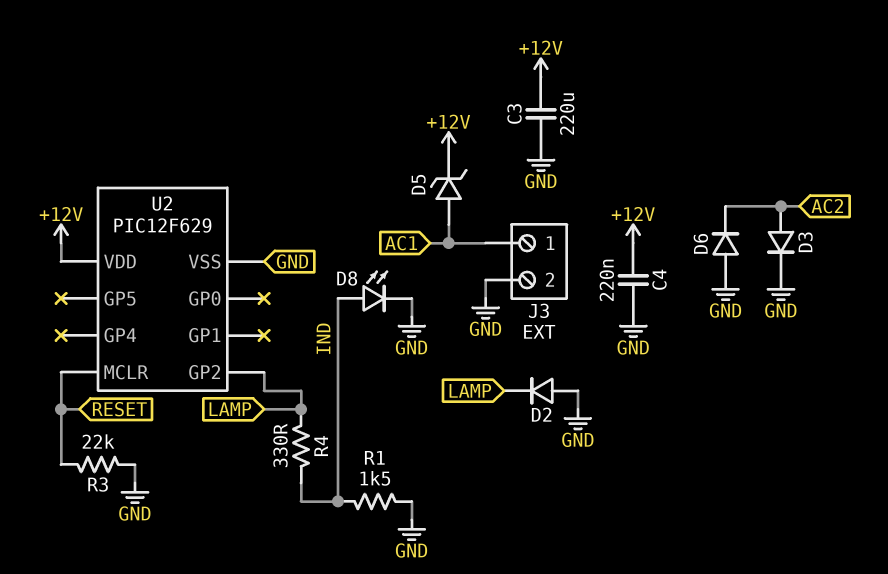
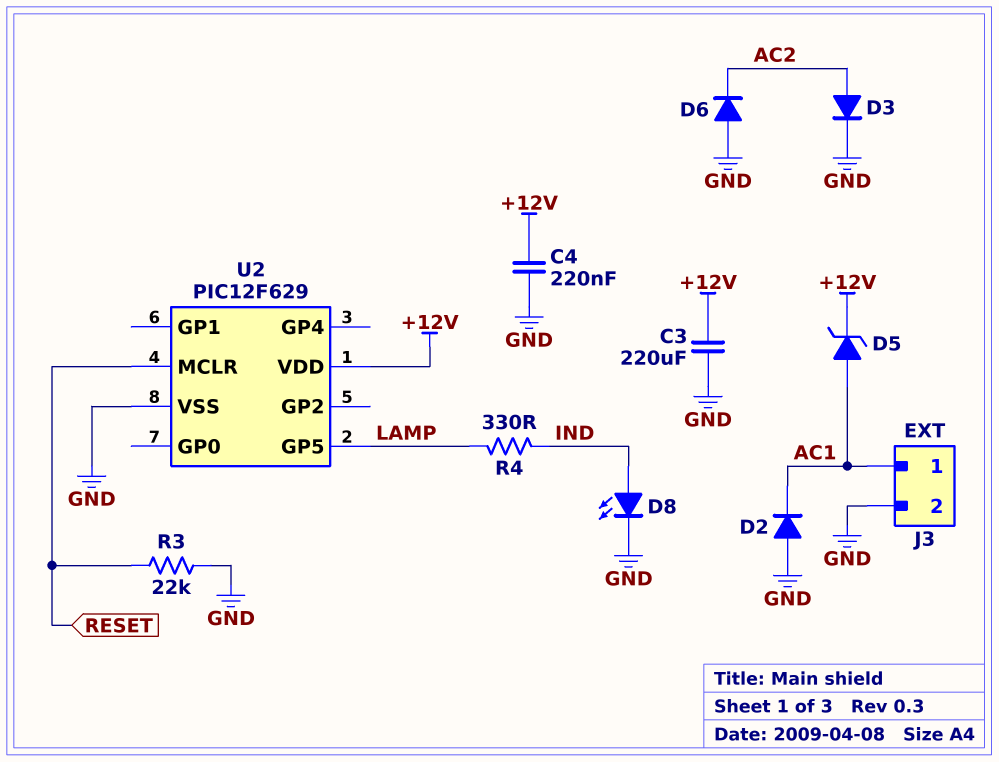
D2: diode (A GND, K LAMP) -> diode (A GND, K AC1)
R1: 1.5k (GND, IND) -> none
U2 pin GP2: LAMP -> none
U2 pin GP5: none -> LAMP

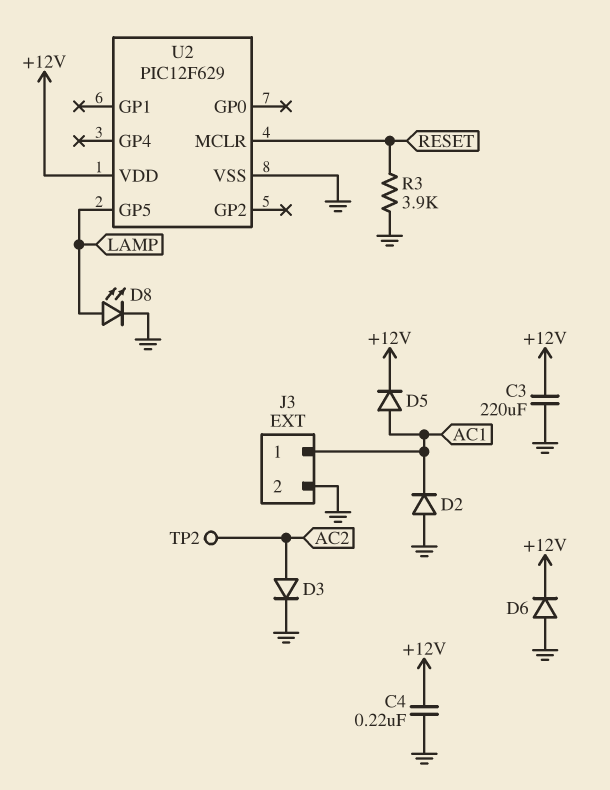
D5: zener (A AC1, K +12V) -> diode (A AC1, K +12V)
D6: diode (A GND, K AC2) -> diode (A GND, K +12V)
D8: LED (A IND, K GND) -> LED (A LAMP, K GND)
R3: 22k (GND, RESET) -> 3.9k (GND, RESET)
R4: 330 (IND, LAMP) -> none
TP2: none -> test point (AC2)

